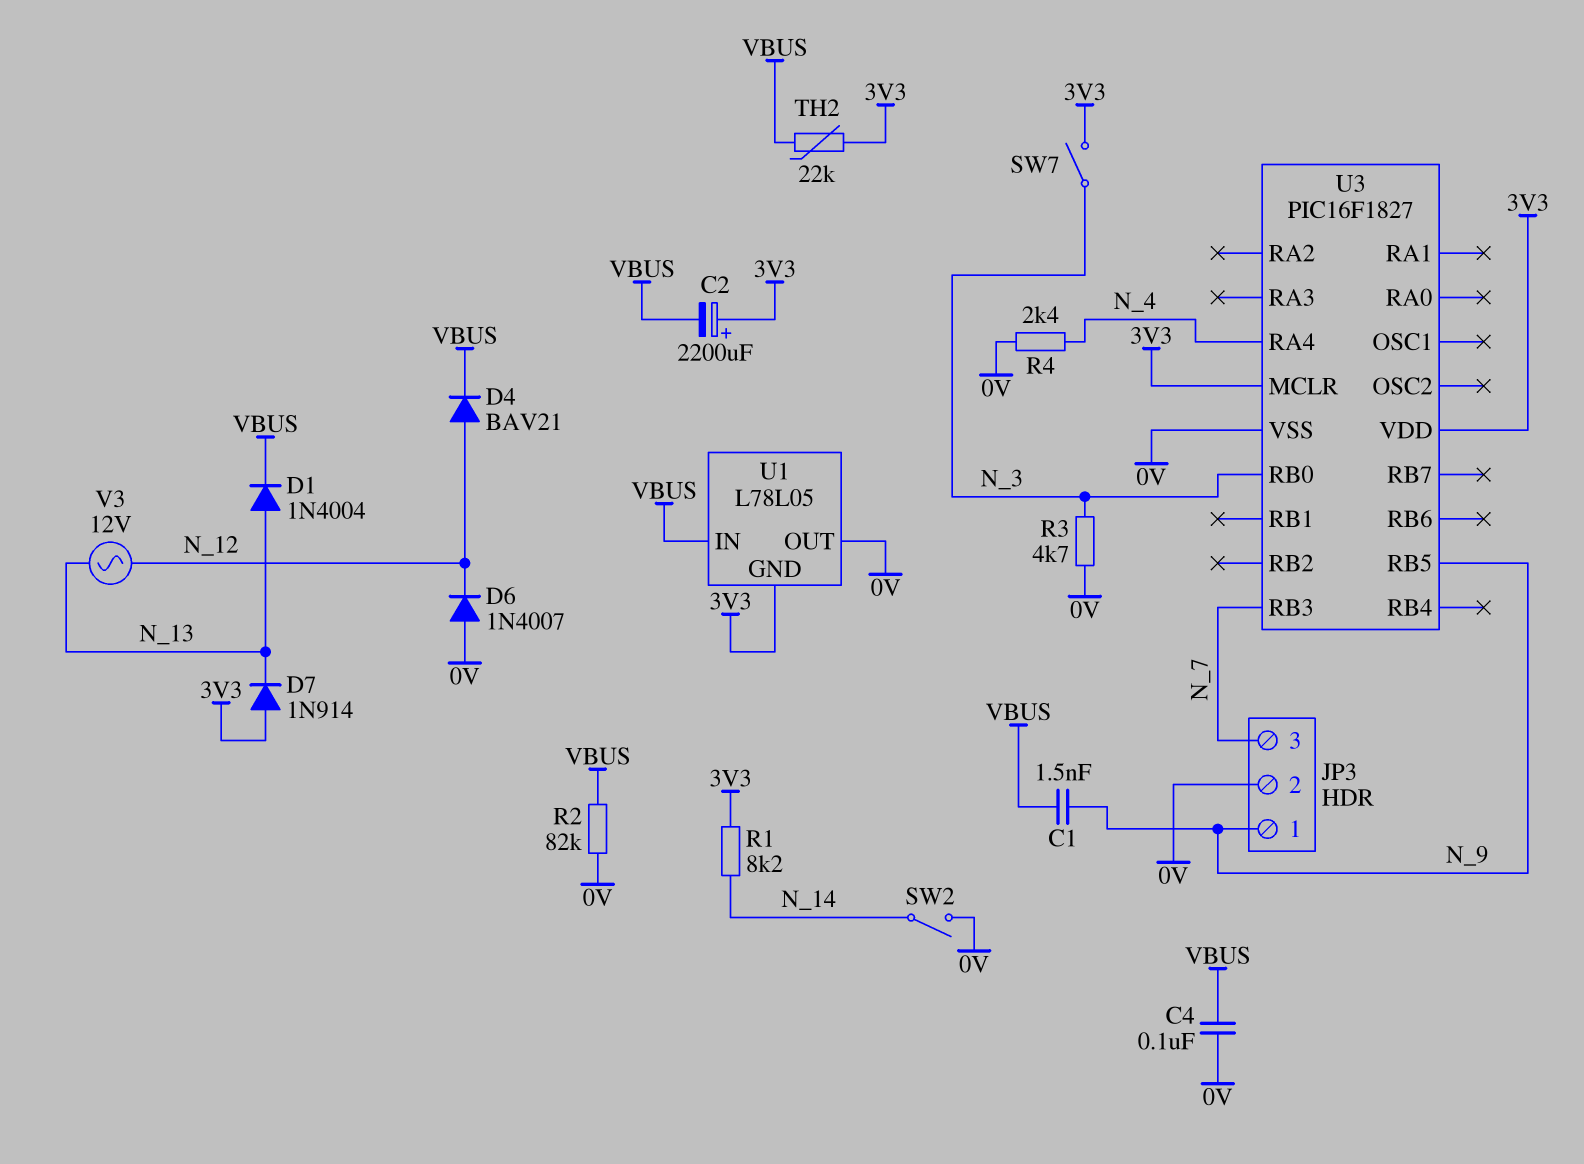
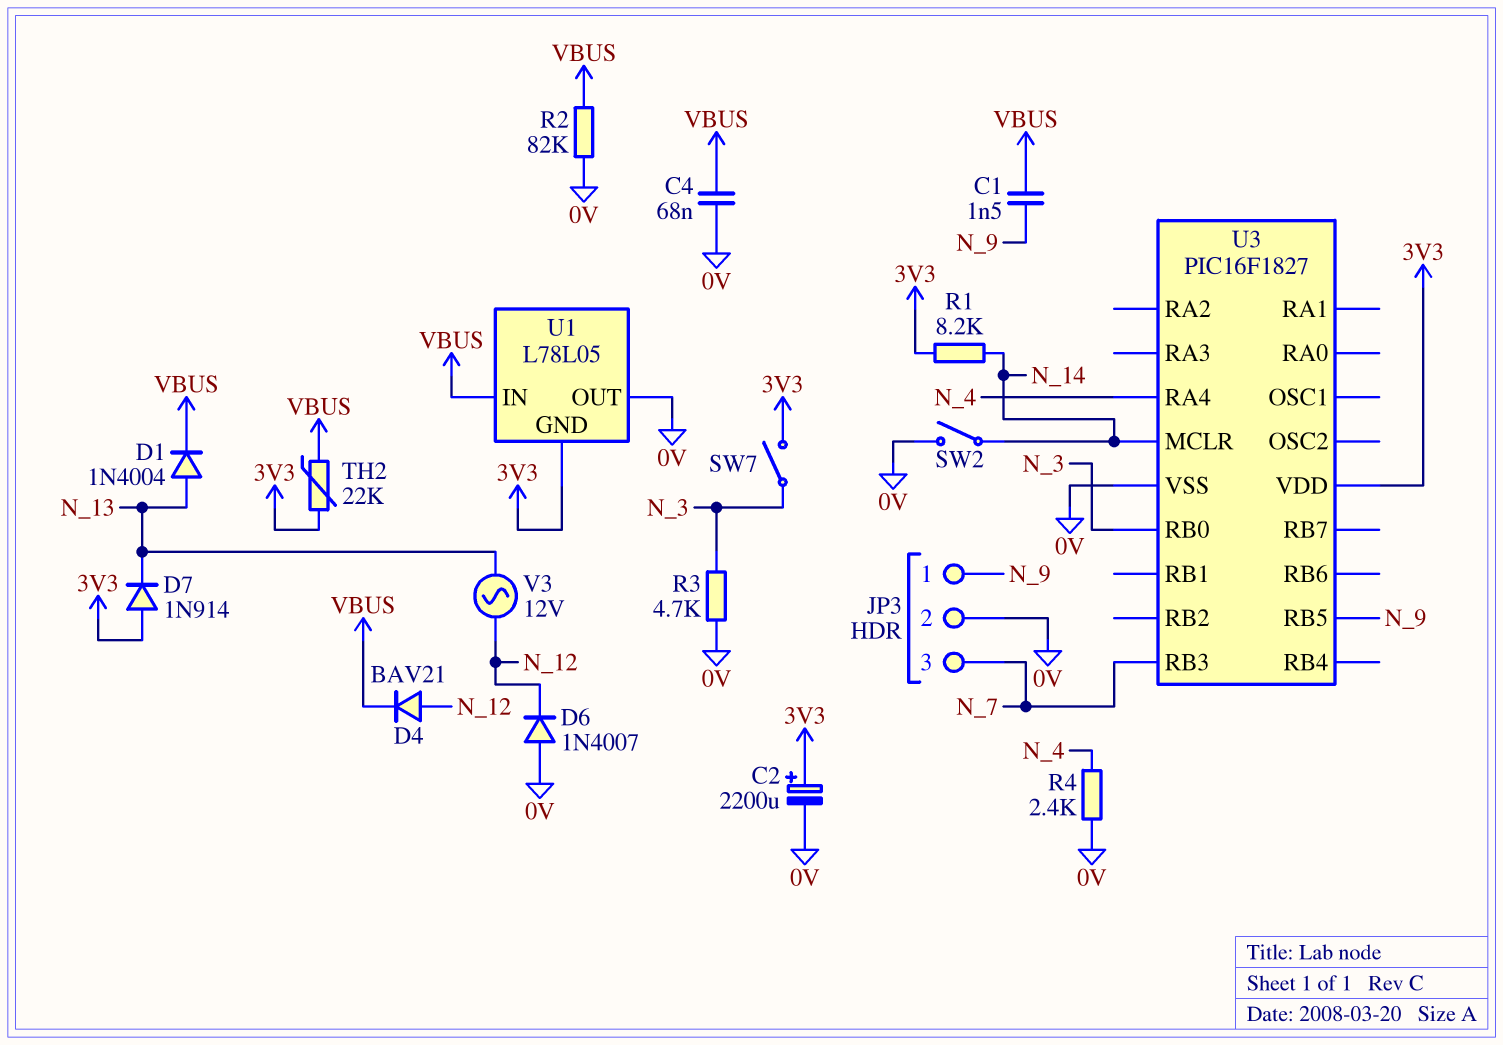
C2: 2200uF (plus 3V3, minus VBUS) -> 2200uF (plus 3V3, minus 0V)
C4: 100nF (0V, VBUS) -> 68nF (0V, VBUS)
U3 pin MCLR: 3V3 -> N_14

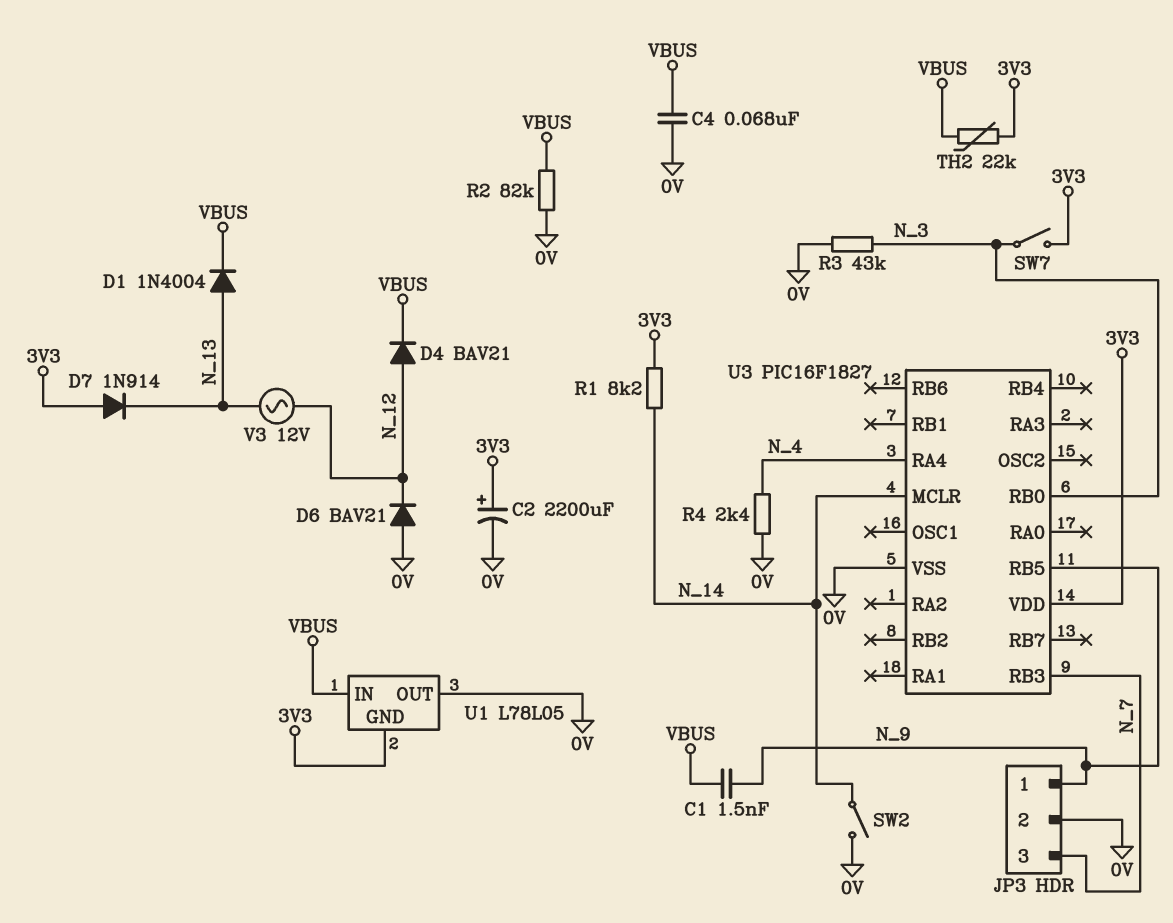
D6: diode 1N4007 (A 0V, K N_12) -> diode BAV21 (A 0V, K N_12)
R3: 4.7k (0V, N_3) -> 43k (0V, N_3)

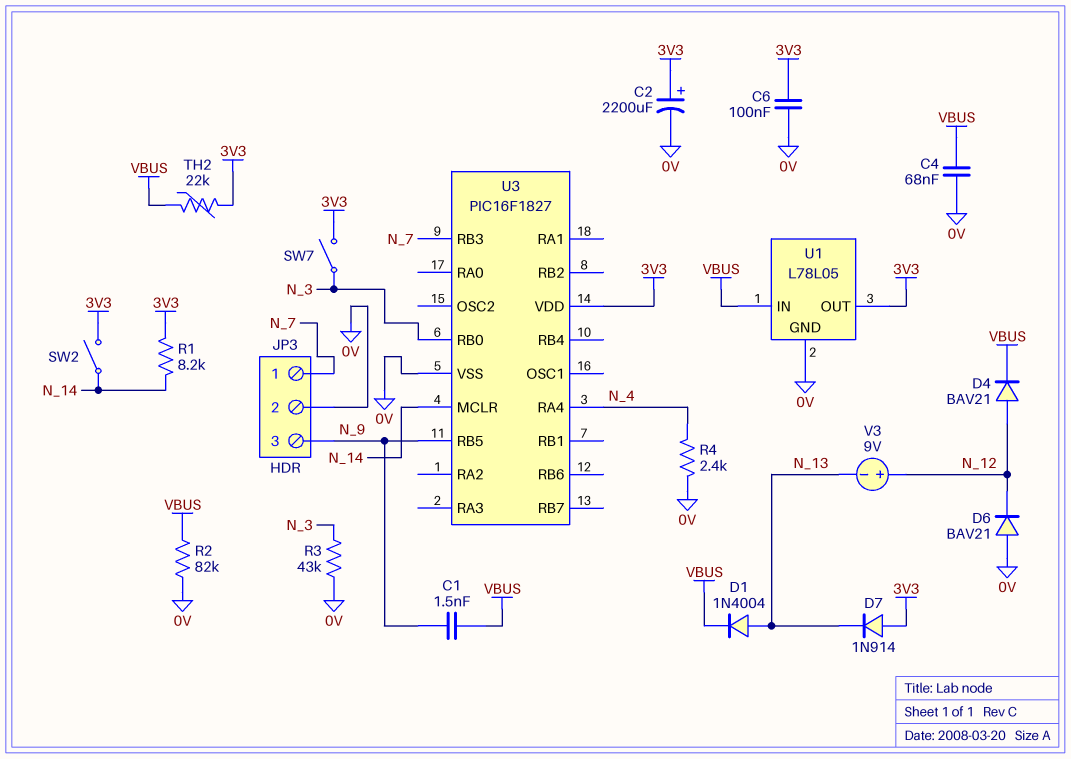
C6: none -> 100nF (0V, 3V3)
JP3 pin 1: N_9 -> N_7
JP3 pin 3: N_7 -> N_9
SW2: switch (0V, N_14) -> switch (3V3, N_14)
U1 pin GND: 3V3 -> 0V
U1 pin OUT: 0V -> 3V3
V3: AC 12V (N_12, N_13) -> 9V (plus N_12, minus N_13)

